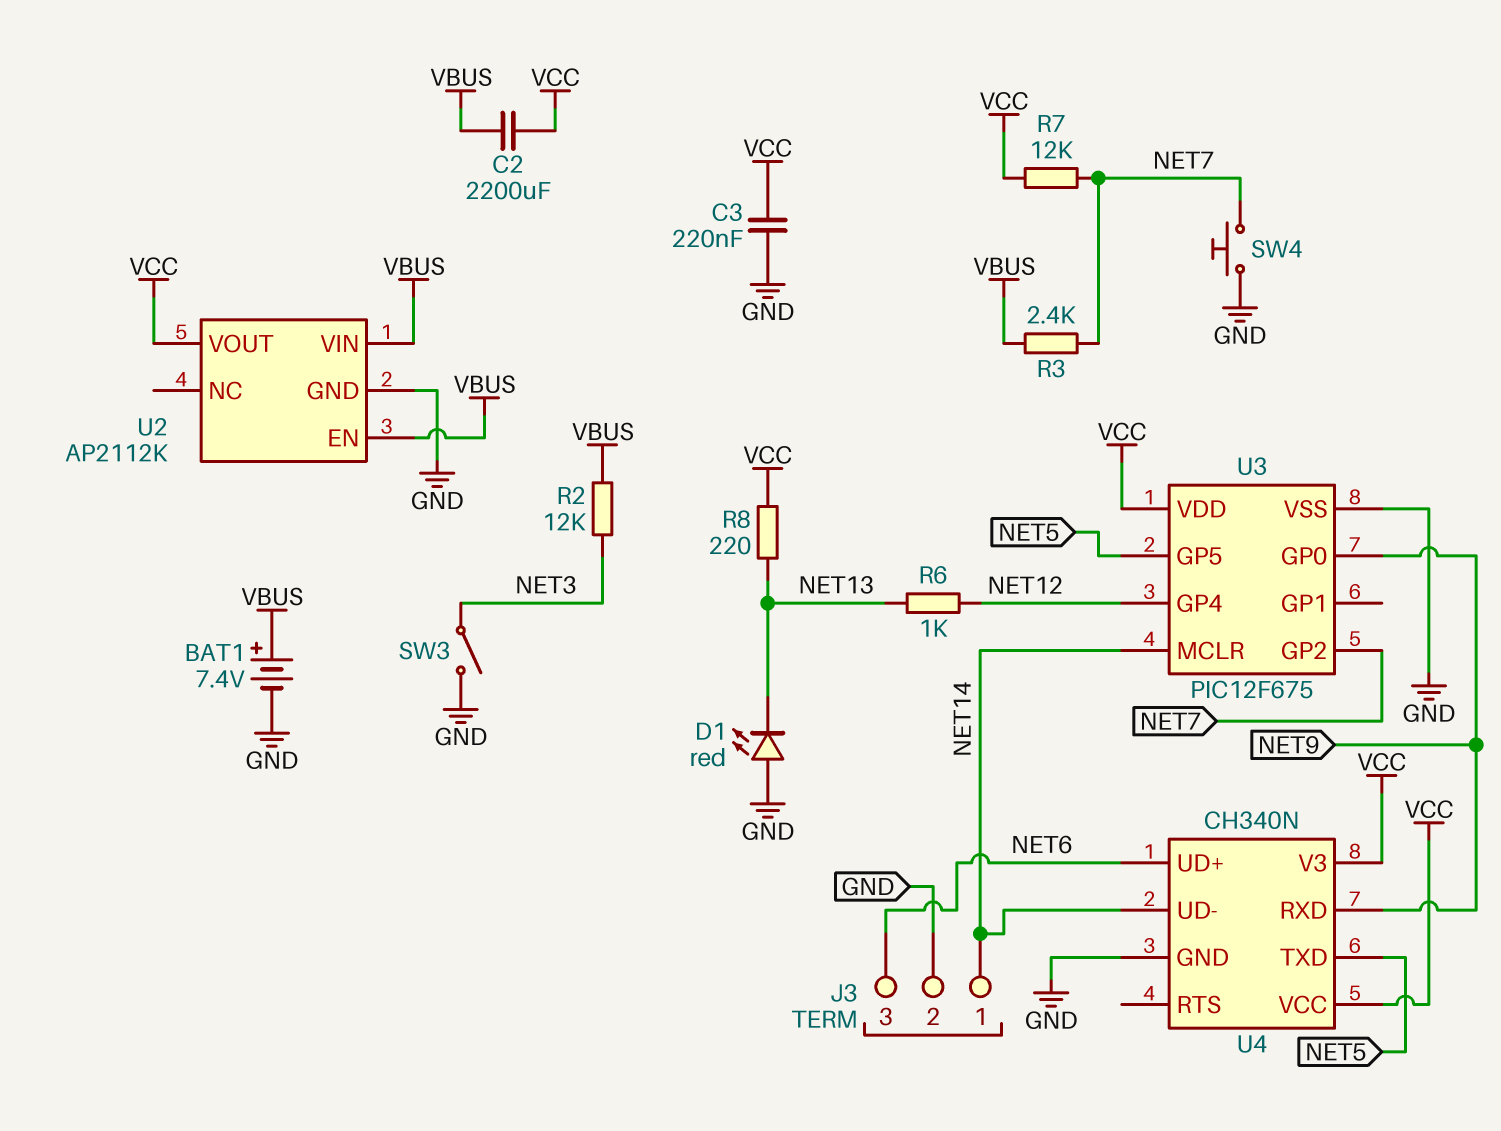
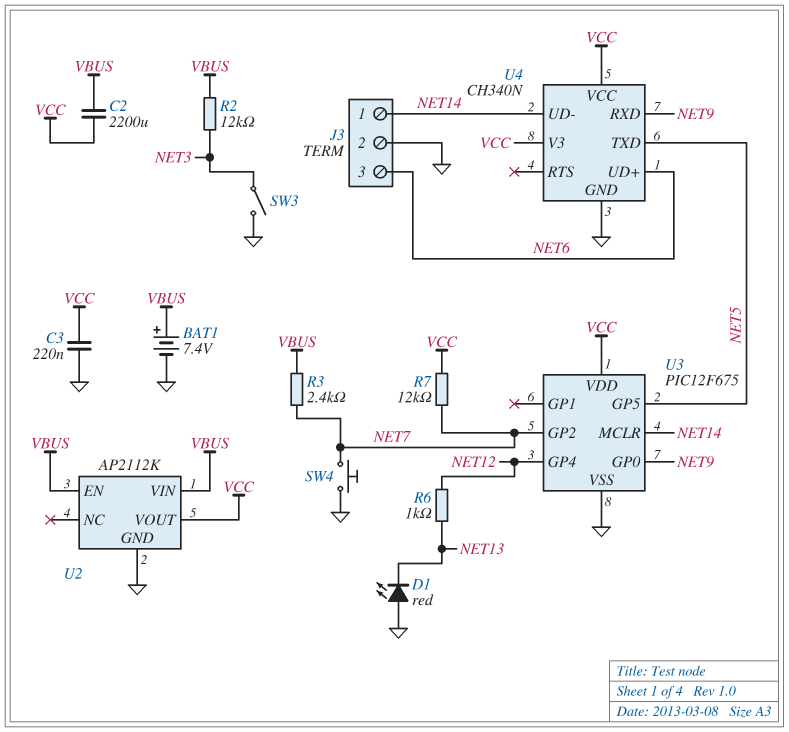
R8: 220 (NET13, VCC) -> none

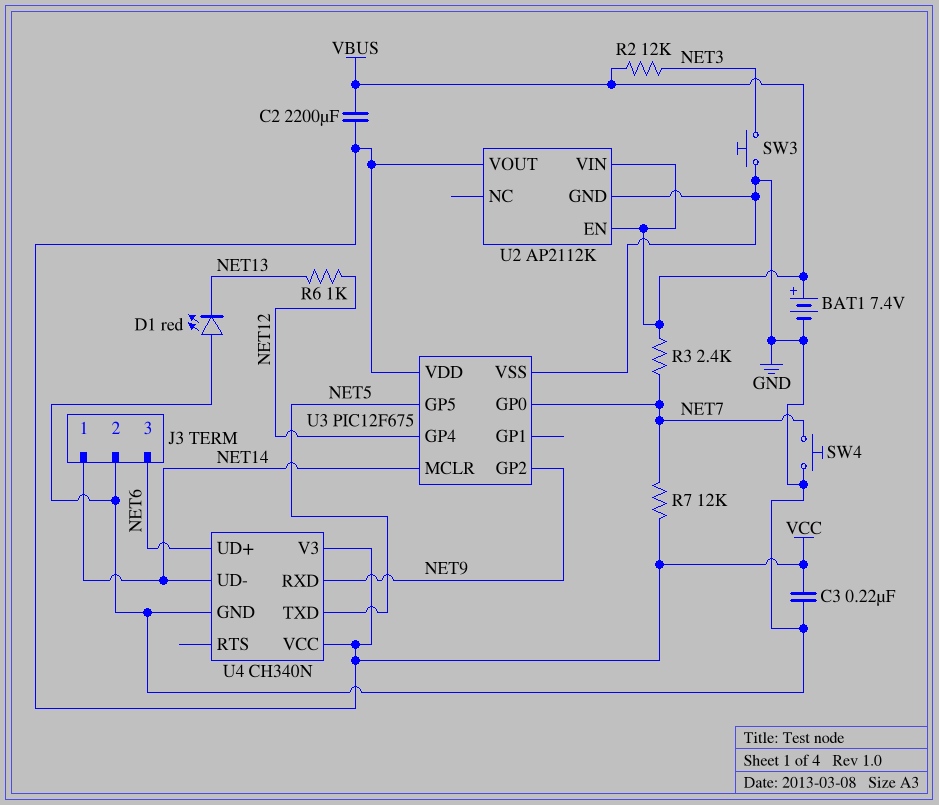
SW3: switch (GND, NET3) -> button (GND, NET3)
U3 pin GP0: NET9 -> NET7
U3 pin GP2: NET7 -> NET9

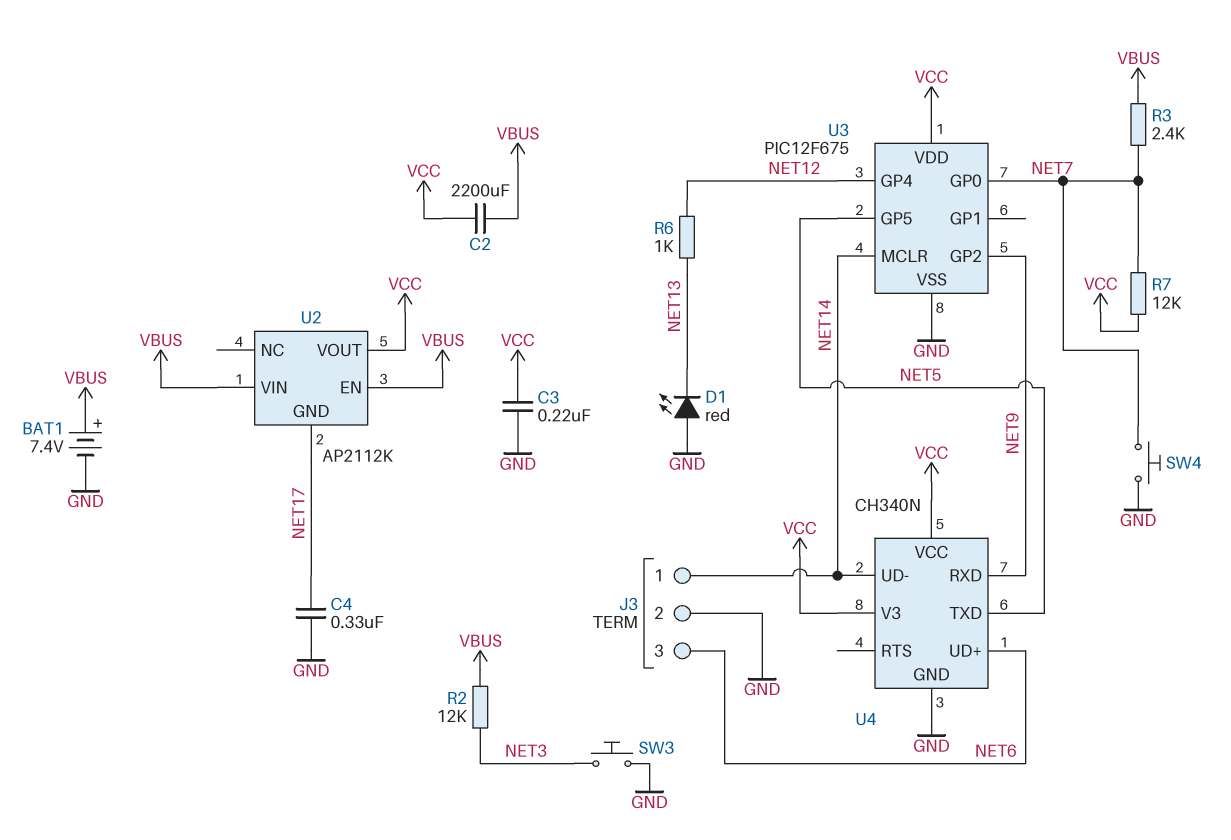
C4: none -> 330nF (GND, NET17)
U2 pin GND: GND -> NET17

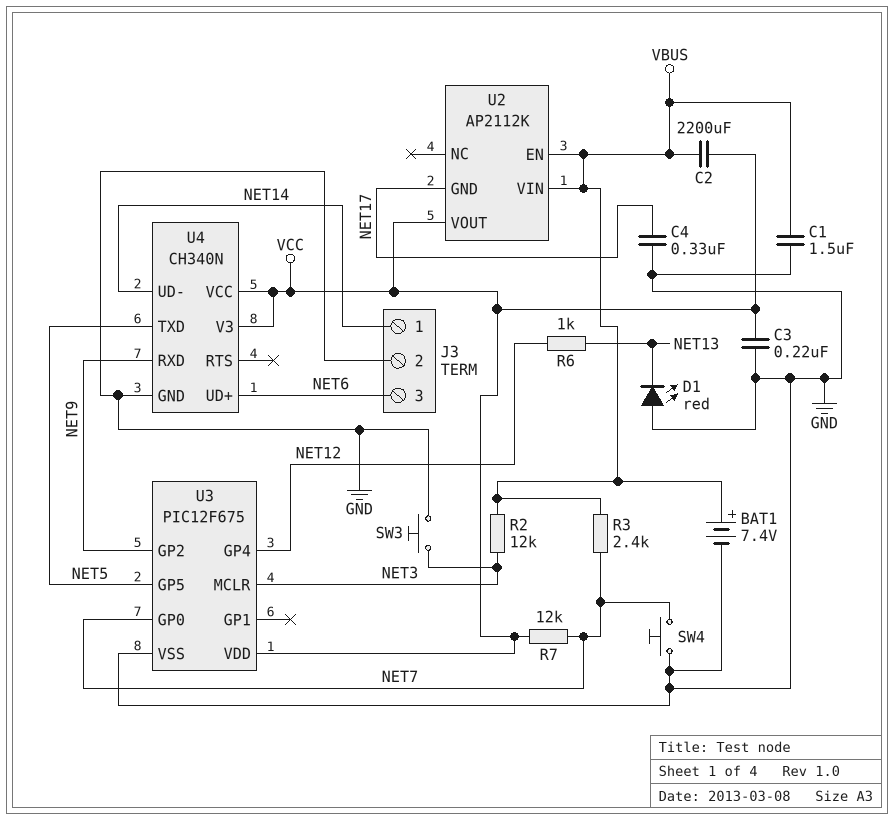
C1: none -> 1.5uF (GND, VBUS)
U3 pin MCLR: NET14 -> NET3

